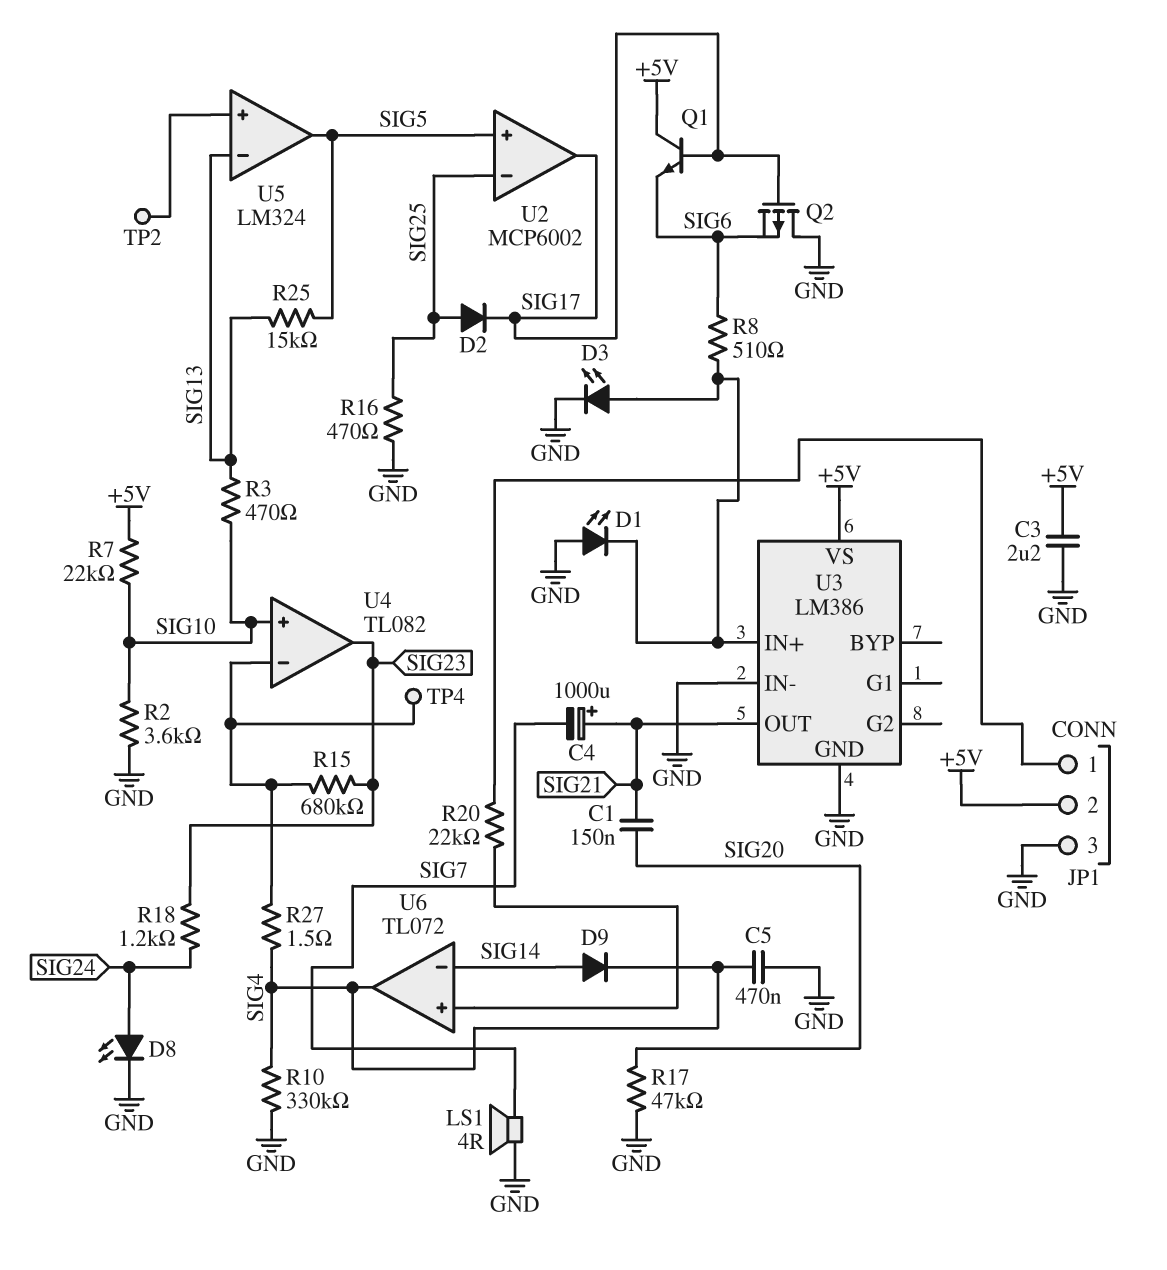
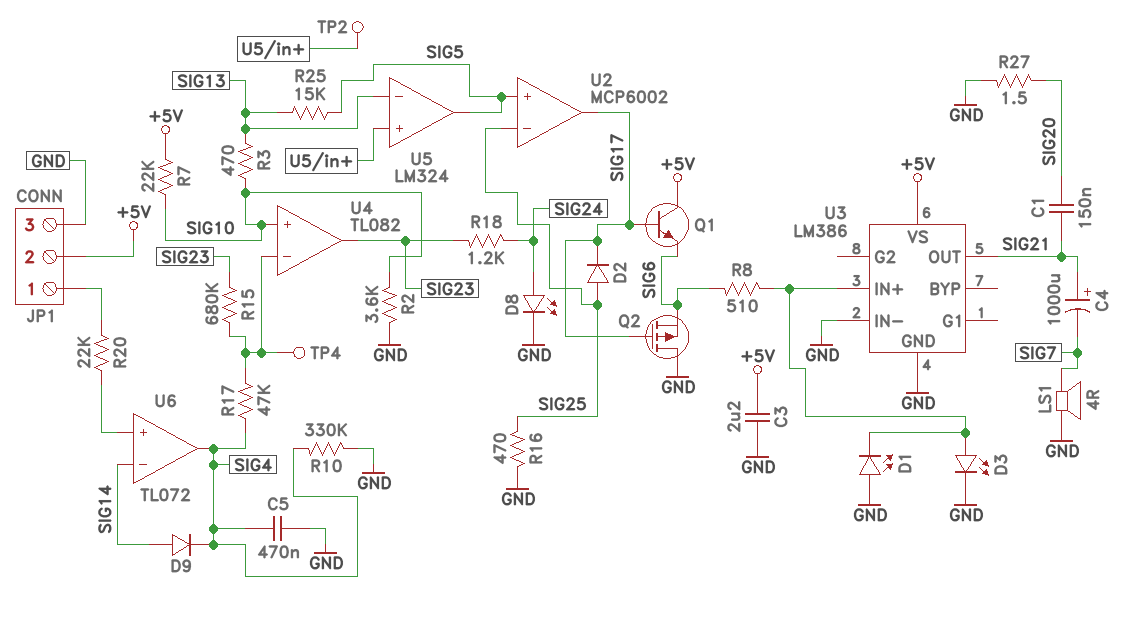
R17: 47k (GND, SIG20) -> 47k (SIG4, U4/in-)
R27: 1.5 (SIG4, U4/in-) -> 1.5 (GND, SIG20)

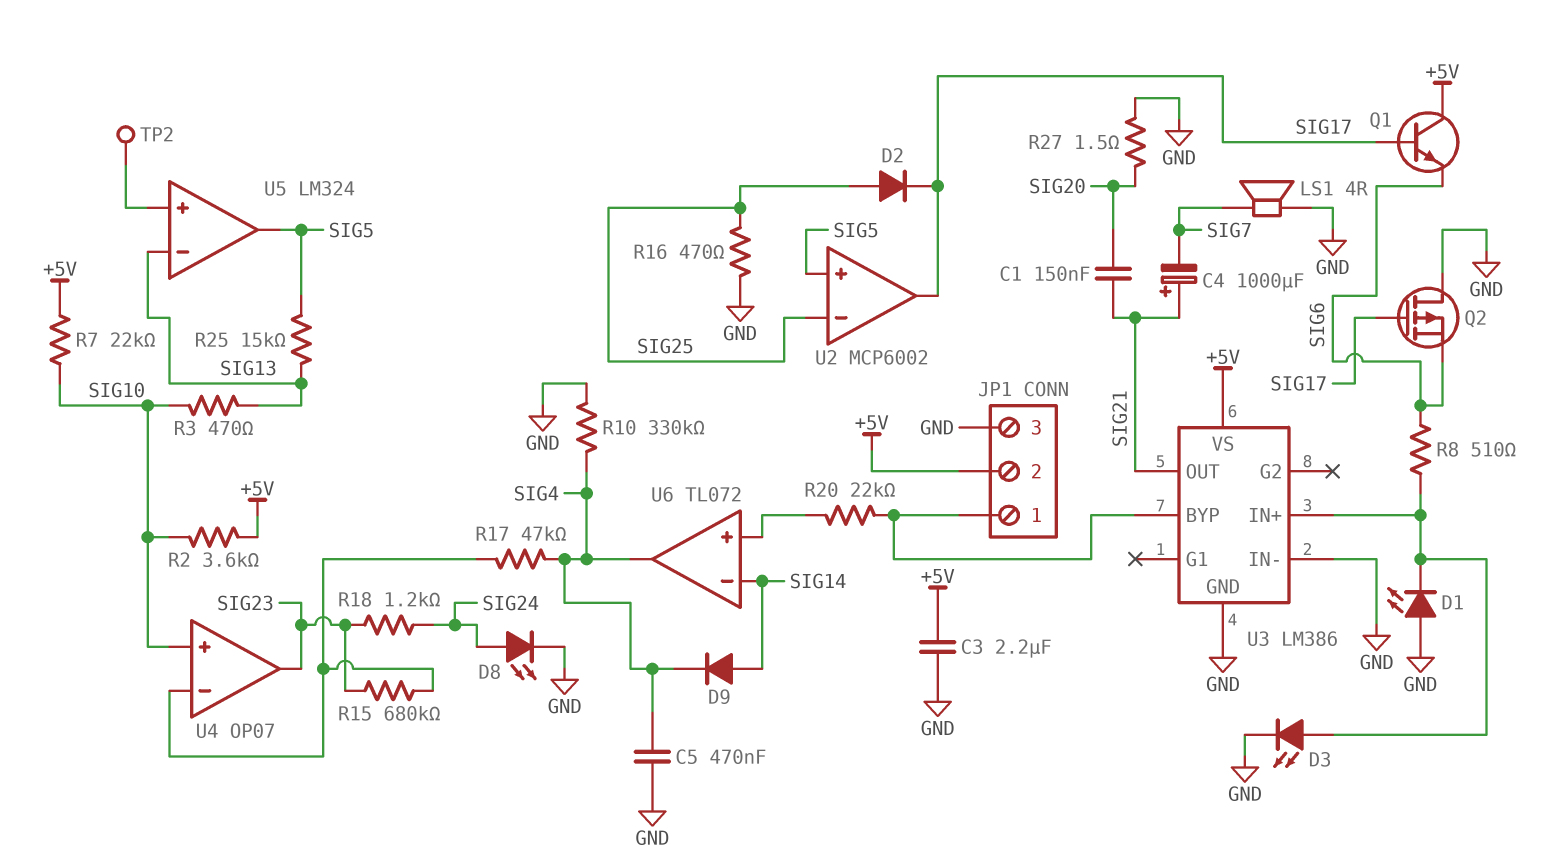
R2: 3.6k (GND, SIG10) -> 3.6k (+5V, SIG10)
TP4: test point (U4/in-) -> none
U3 pin BYP: none -> JP1/1
U4: TL082 -> OP07

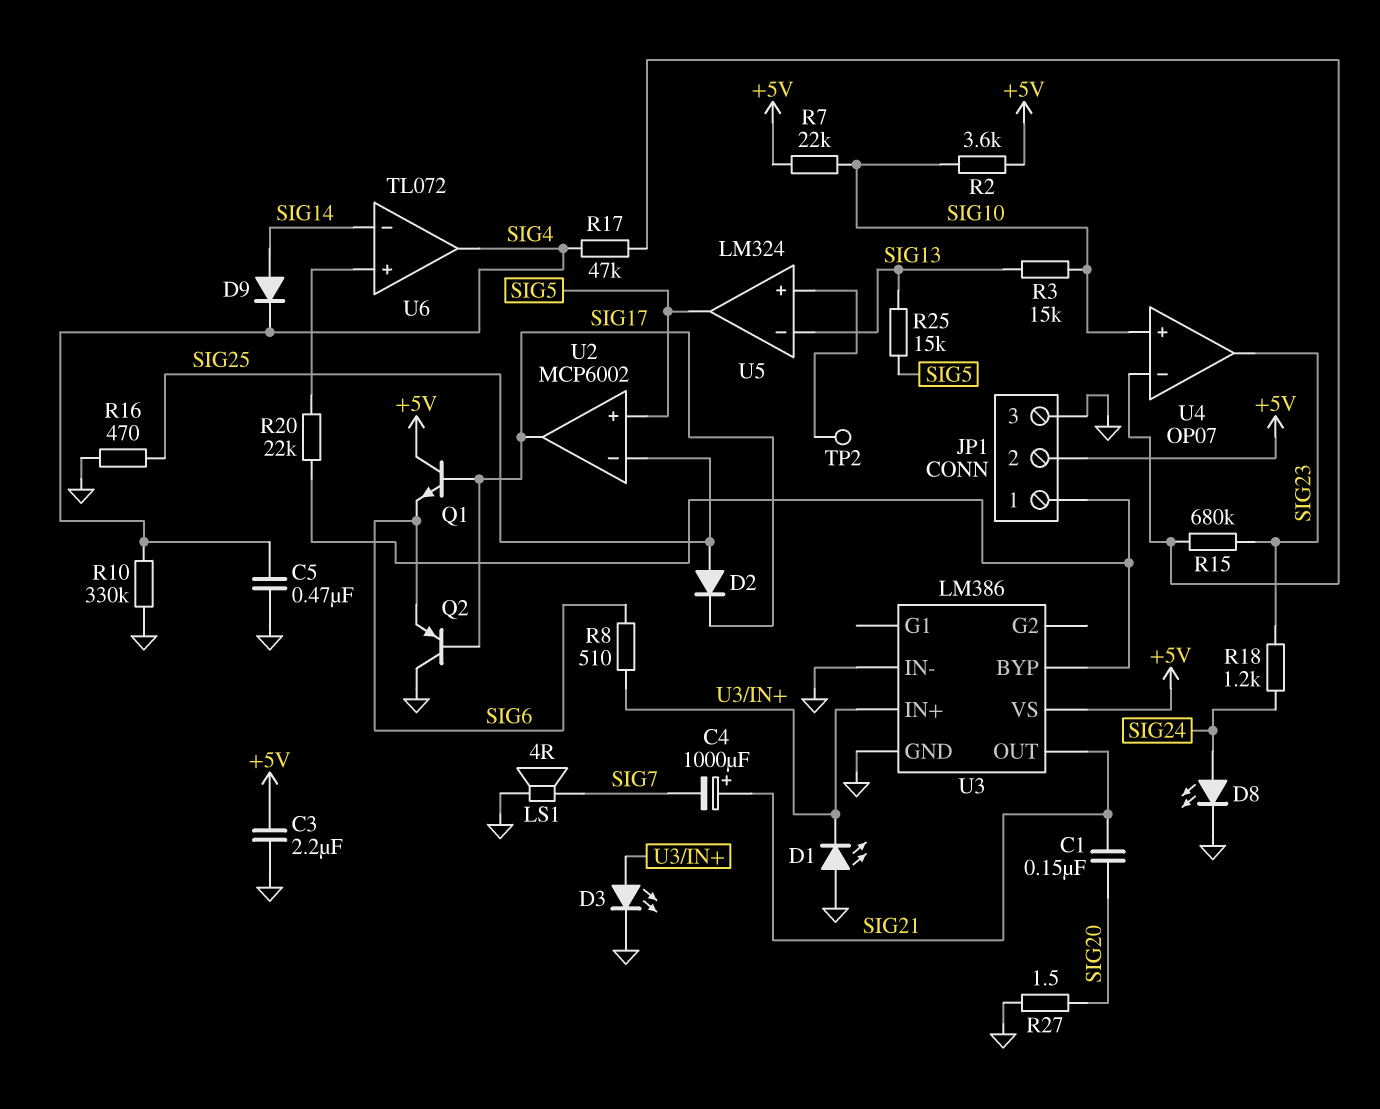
Q2: PMOS (G SIG17, D GND, S SIG6) -> PNP (B SIG17, C GND, E SIG6)
R3: 470 (SIG10, SIG13) -> 15k (SIG10, SIG13)

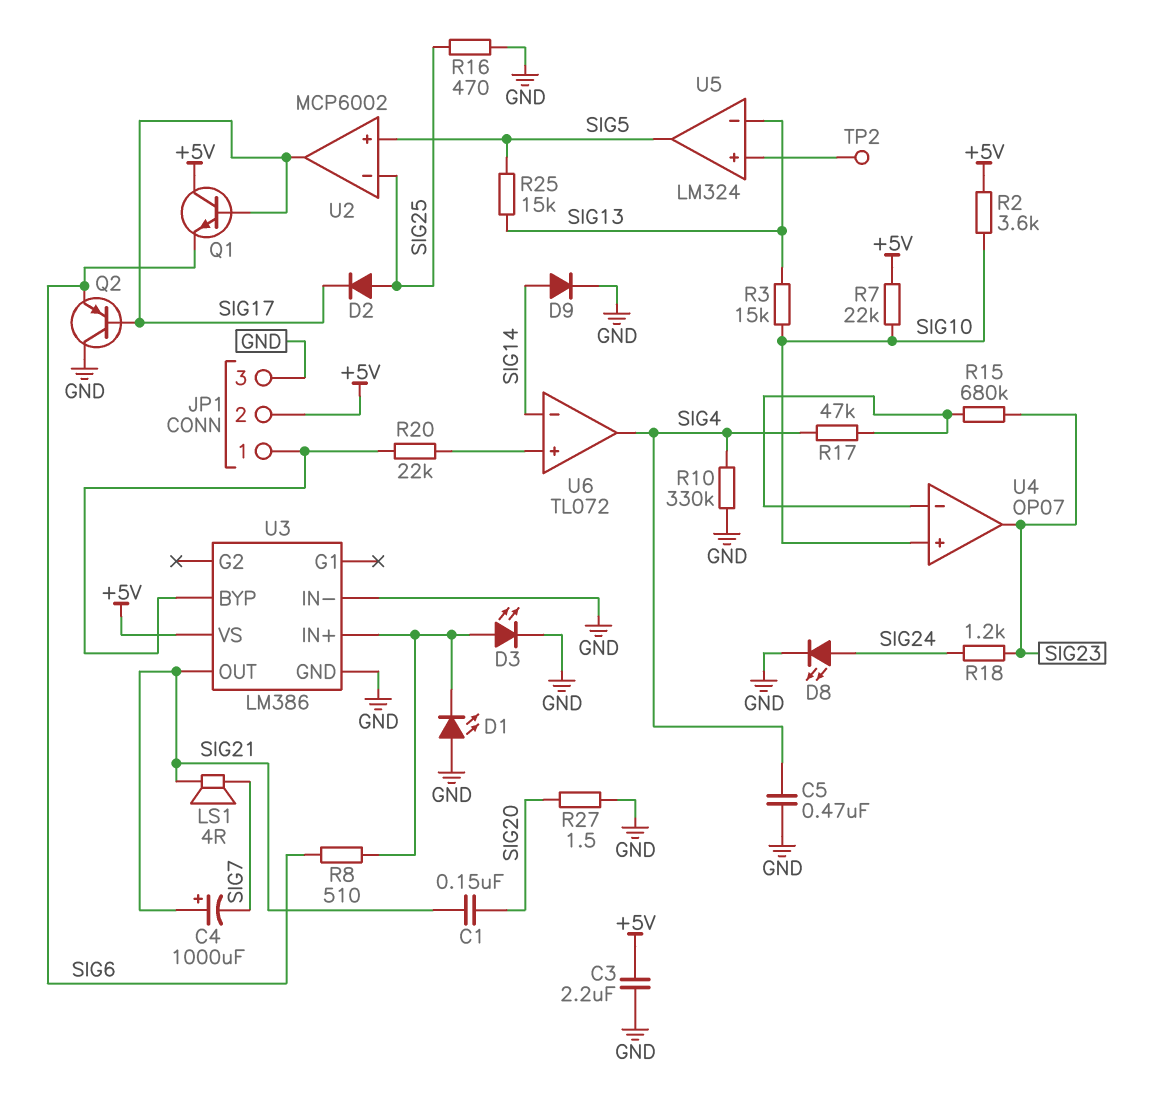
D9: diode (A SIG14, K SIG4) -> diode (A SIG14, K GND)
LS1: speaker 4R (GND, SIG7) -> speaker 4R (SIG7, SIG21)

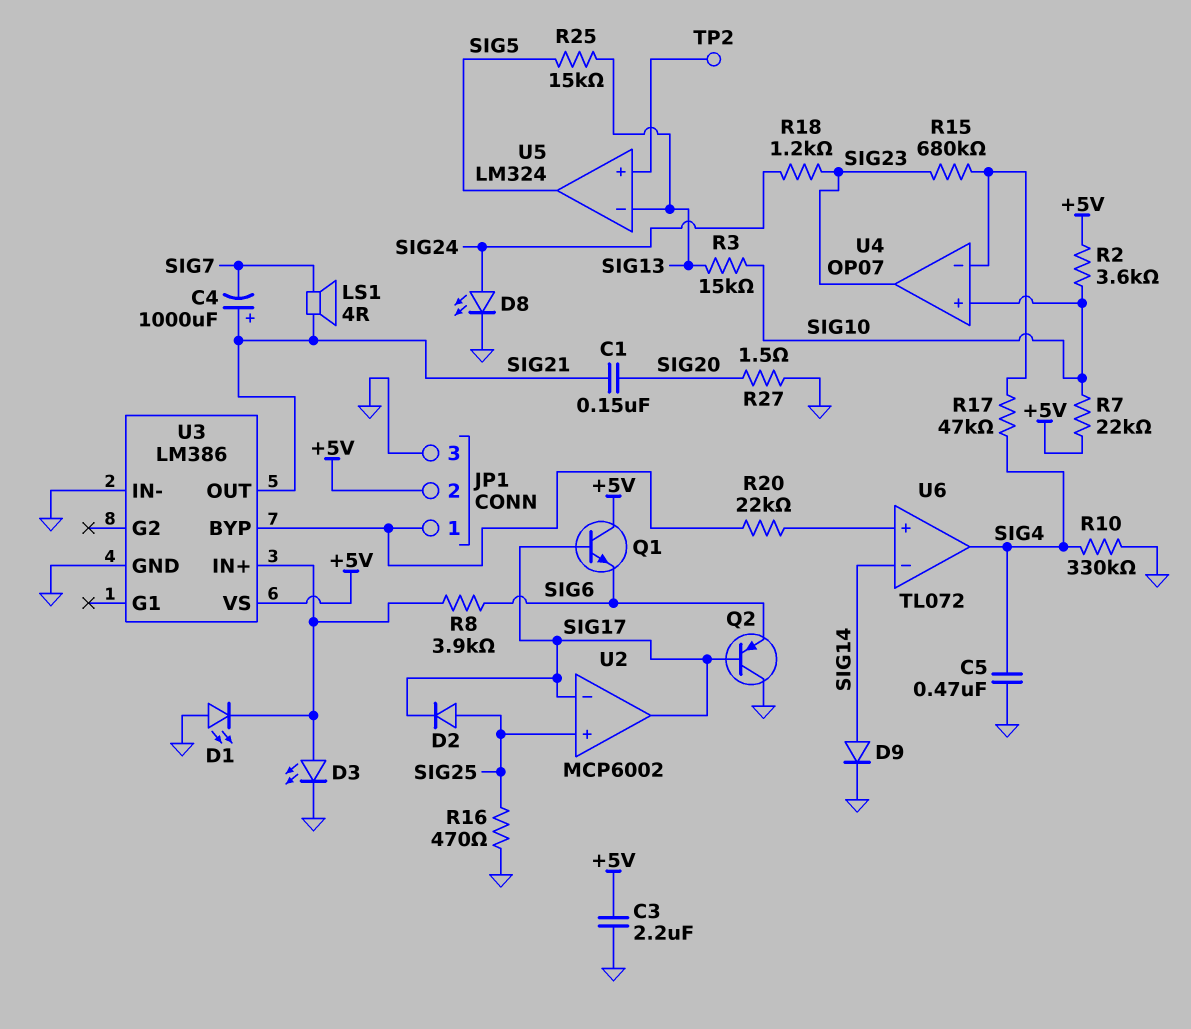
R8: 510 (SIG6, U3/IN+) -> 3.9k (SIG6, U3/IN+)
U2 pin in+: SIG5 -> SIG25
U2 pin in-: SIG25 -> SIG17

